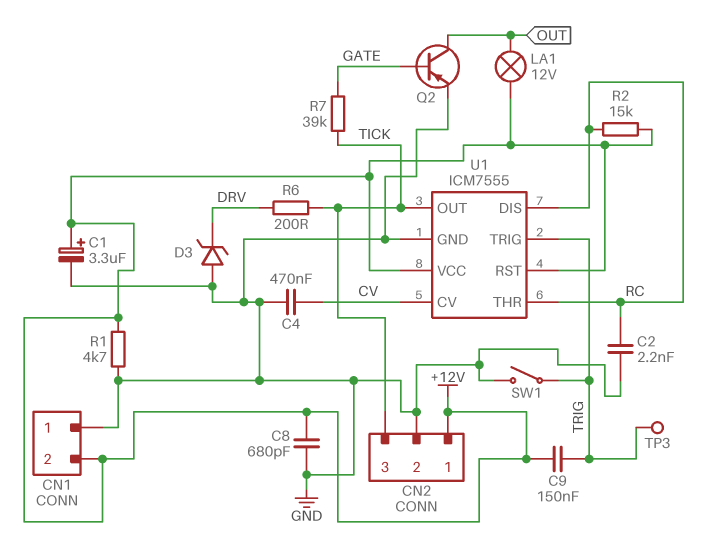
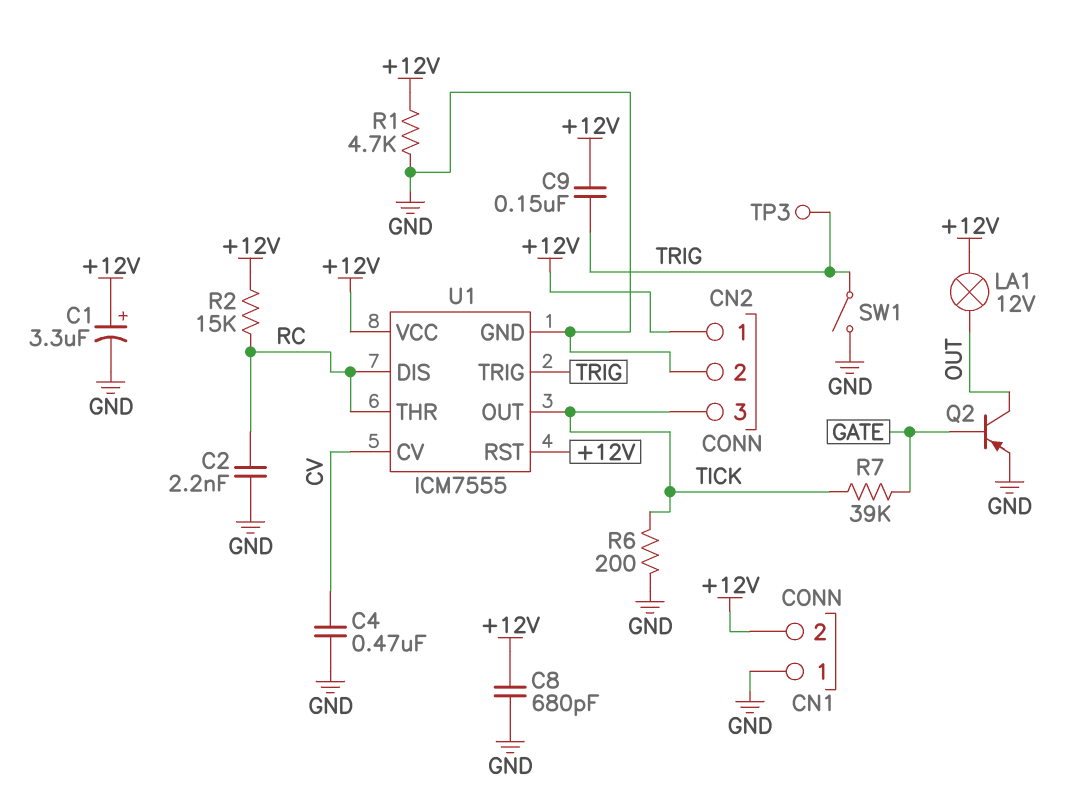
D3: zener (A GND, K DRV) -> none
R6: 200 (DRV, TICK) -> 200 (GND, TICK)

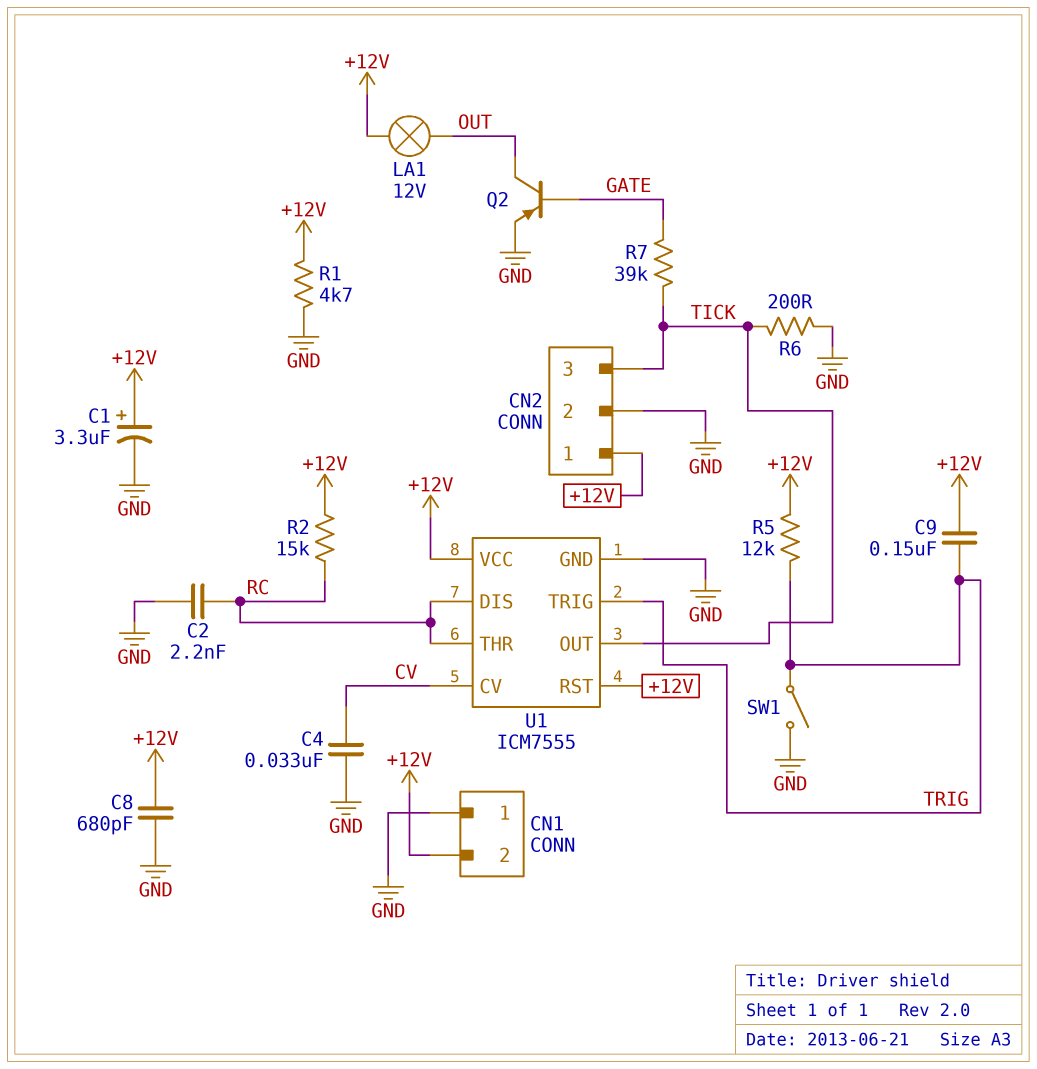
C4: 470nF (CV, GND) -> 33nF (CV, GND)
R5: none -> 12k (+12V, TRIG)
TP3: test point (TRIG) -> none

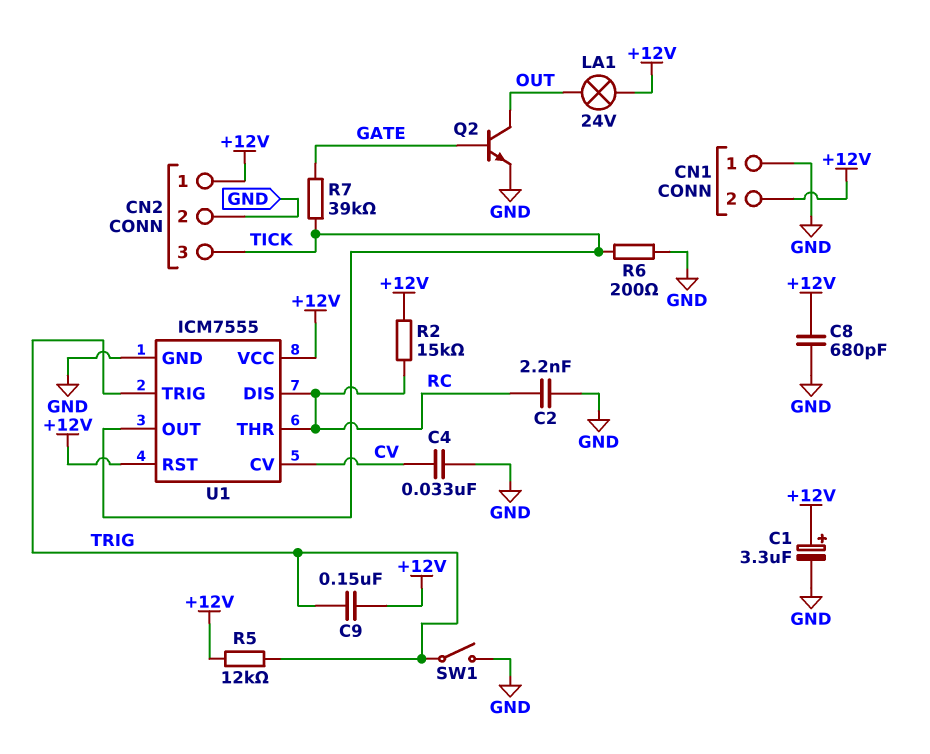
LA1: lamp 12V (+12V, OUT) -> lamp 24V (+12V, OUT)
Q2: PNP (B GATE, C OUT, E GND) -> NPN (B GATE, C OUT, E GND)
R1: 4.7k (+12V, GND) -> none

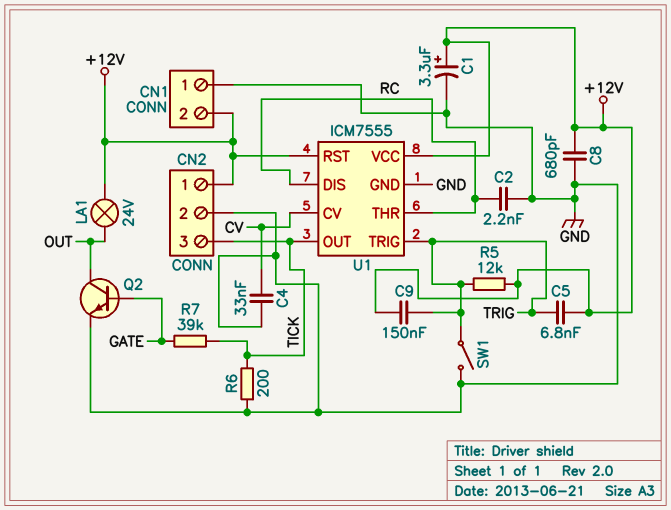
C5: none -> 6.8nF (+12V, TRIG)
R2: 15k (+12V, RC) -> none

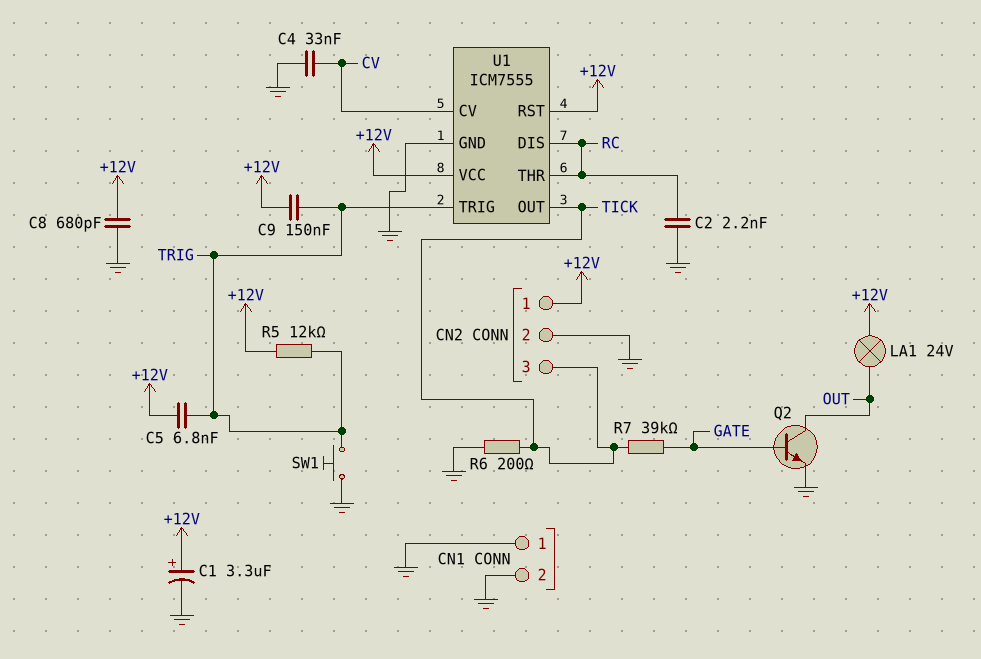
CN1 pin 2: +12V -> GND
SW1: switch (GND, TRIG) -> button (GND, TRIG)

